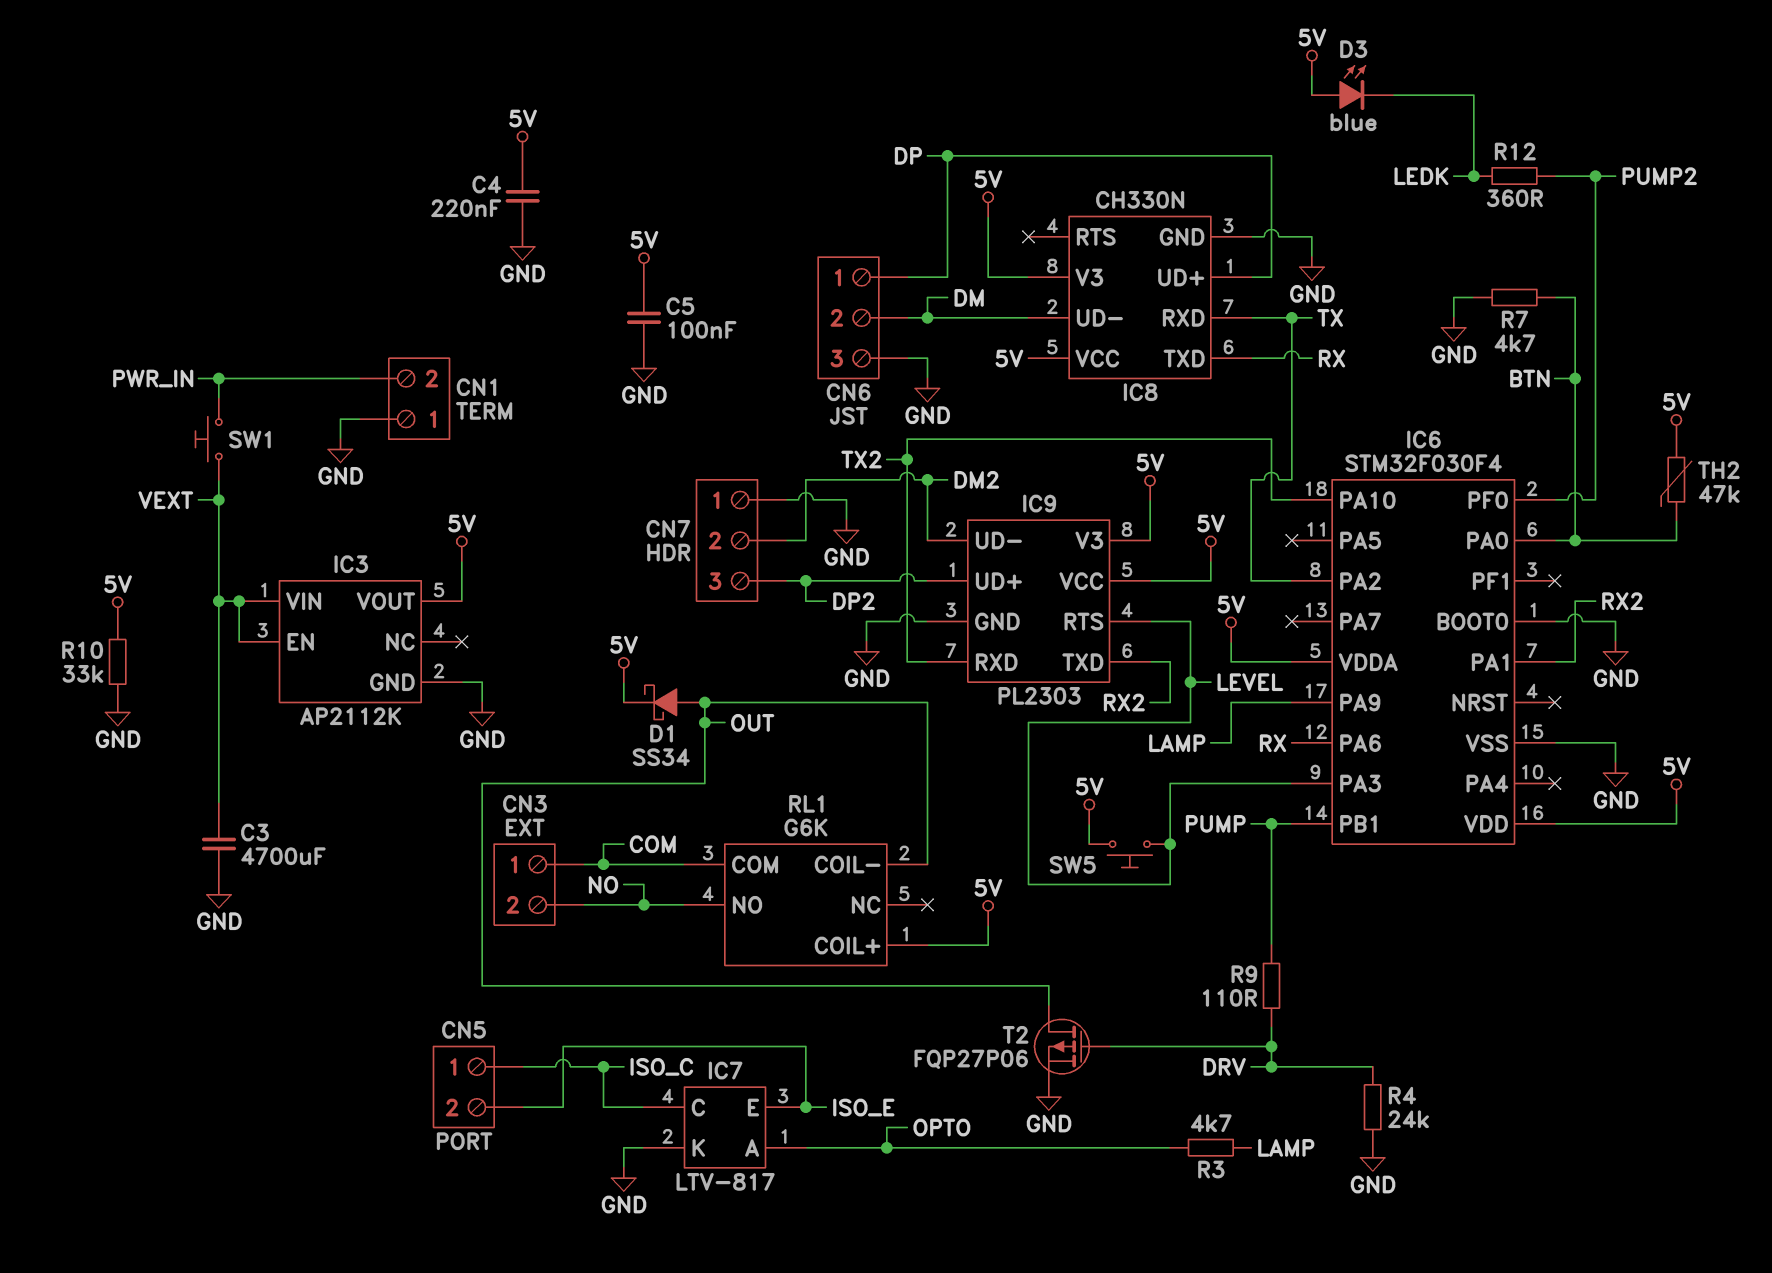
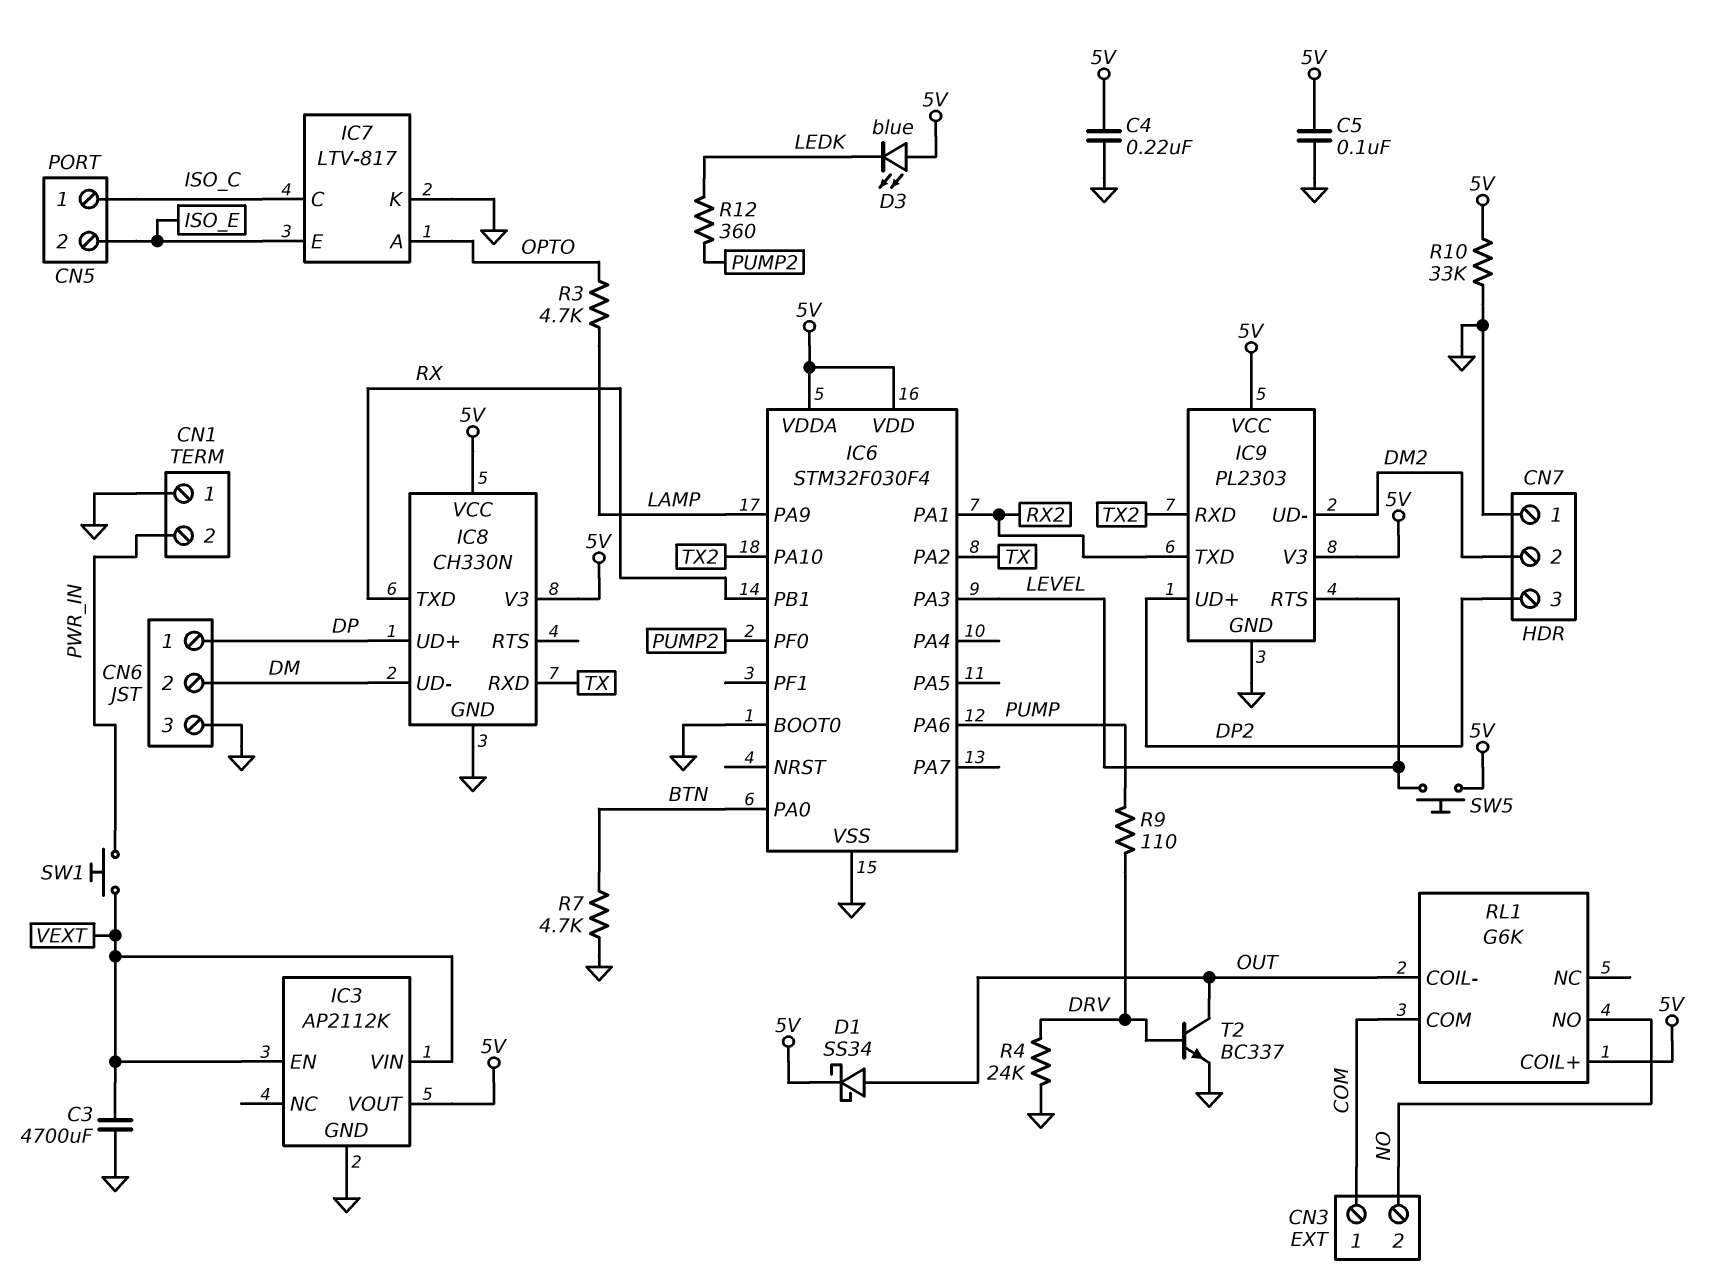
IC6 pin PA6: RX -> PUMP
IC6 pin PB1: PUMP -> RX
T2: PMOS FQP27P06 (G DRV, D OUT, S GND) -> NPN BC337 (B DRV, C OUT, E GND)
TH2: 47k (5V, BTN) -> none

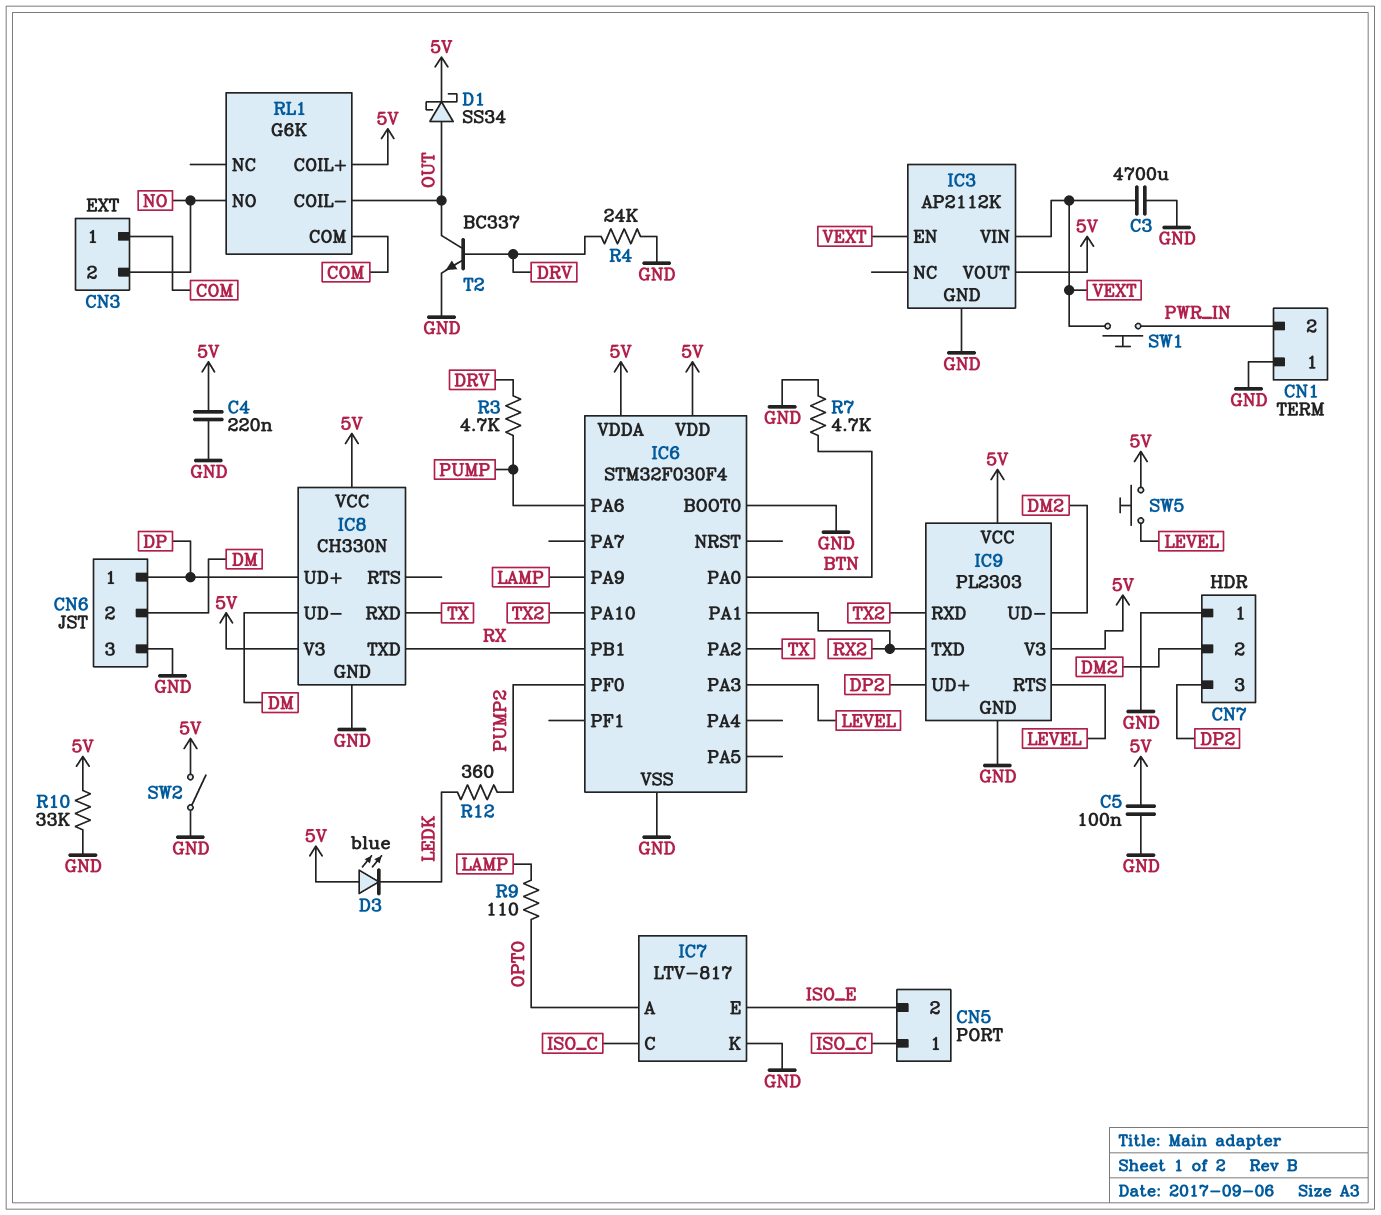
R3: 4.7k (LAMP, OPTO) -> 4.7k (DRV, PUMP)
R9: 110 (DRV, PUMP) -> 110 (LAMP, OPTO)
SW2: none -> switch (5V, GND)

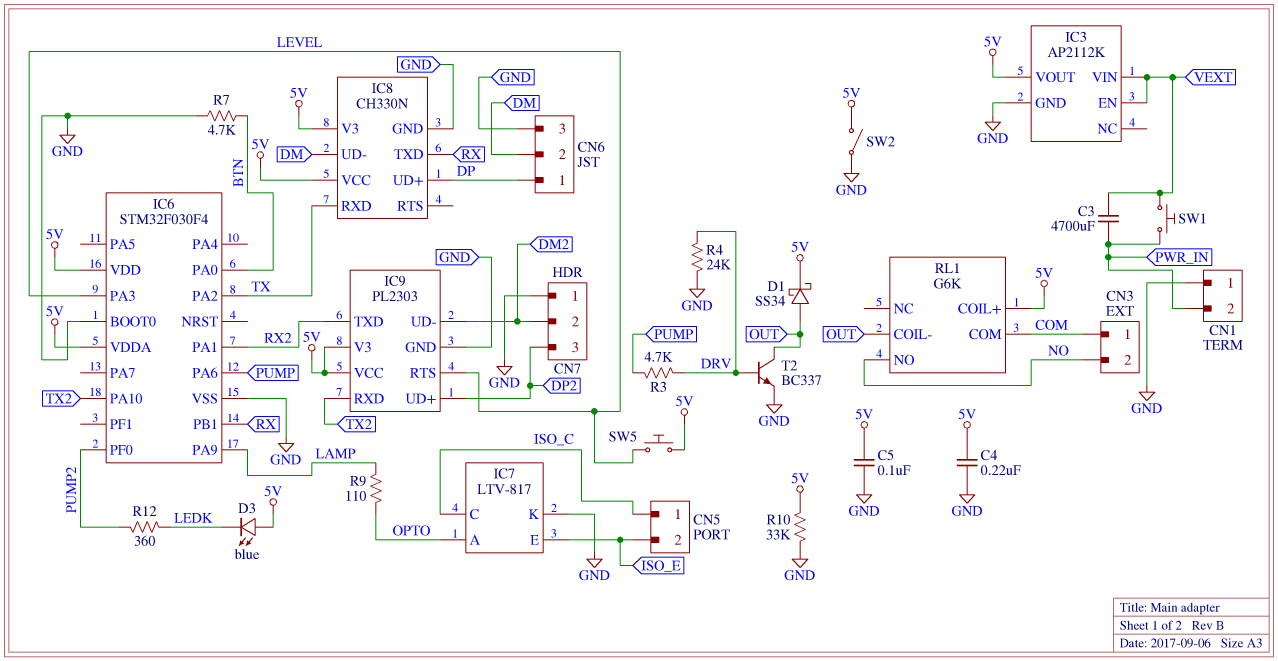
C3: 4700uF (GND, VEXT) -> 4700uF (PWR_IN, VEXT)

